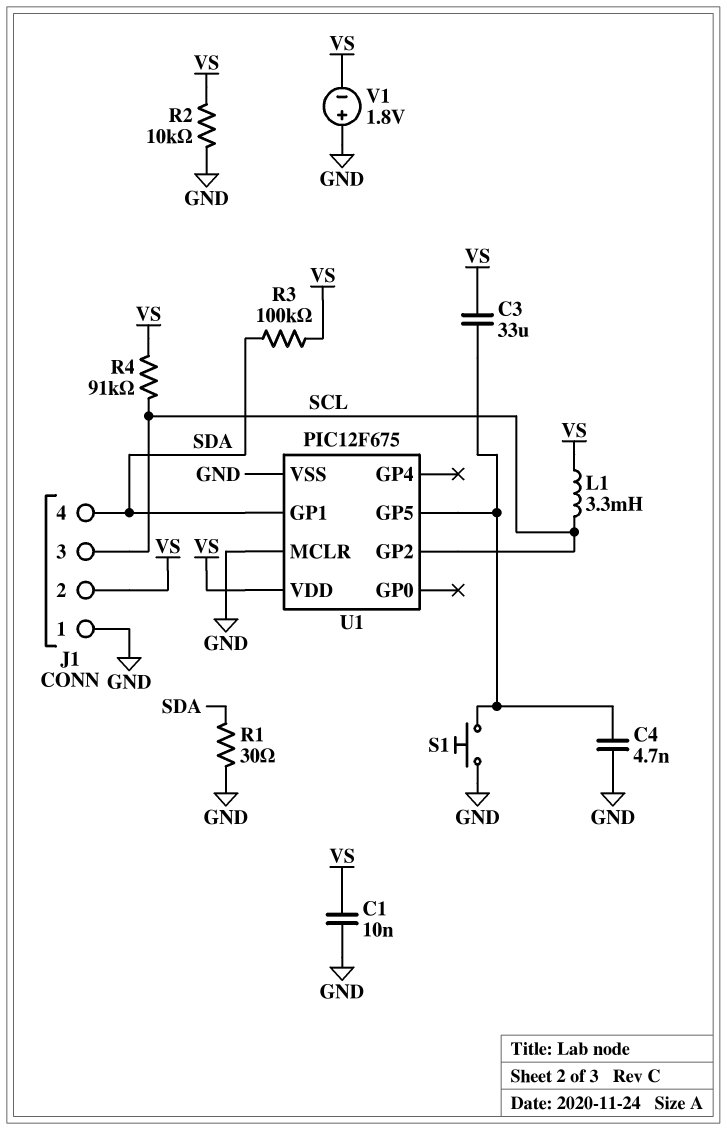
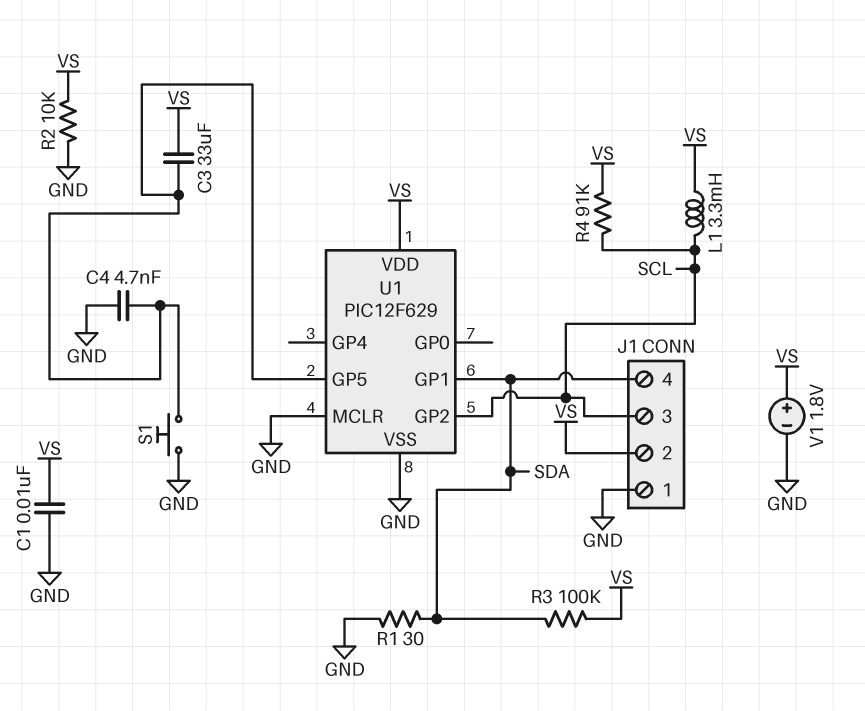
U1: PIC12F675 -> PIC12F629
V1: 1.8V (plus GND, minus VS) -> 1.8V (plus VS, minus GND)

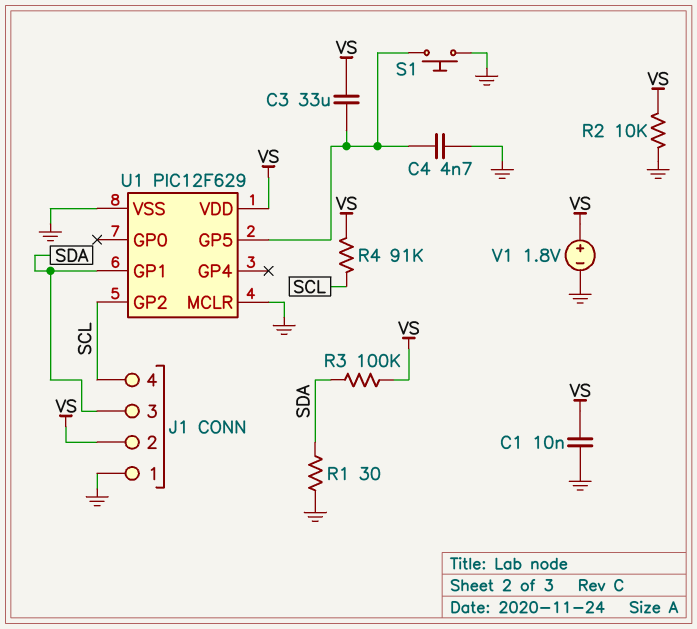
J1 pin 3: SCL -> SDA
J1 pin 4: SDA -> SCL
L1: 3.3mH (SCL, VS) -> none

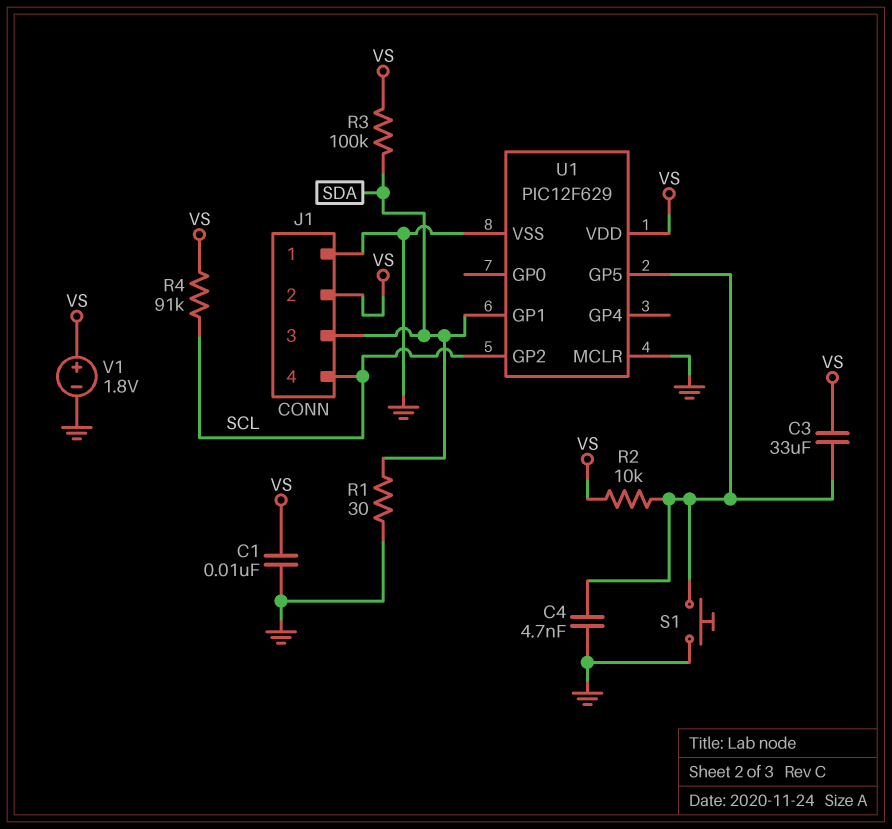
R2: 10k (GND, VS) -> 10k (U1/GP5, VS)

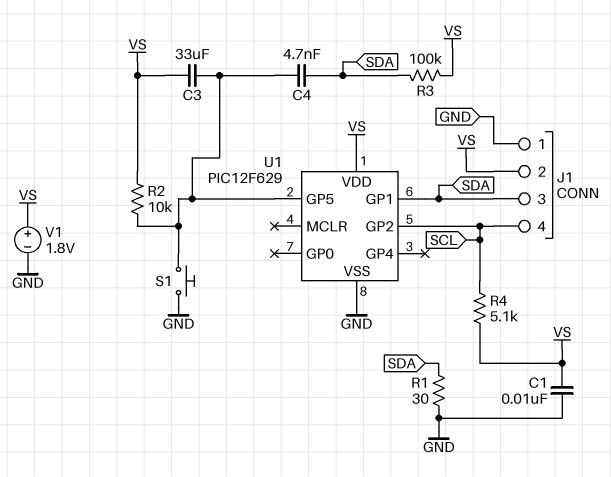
C4: 4.7nF (GND, U1/GP5) -> 4.7nF (SDA, U1/GP5)
R4: 91k (SCL, VS) -> 5.1k (SCL, VS)
U1 pin MCLR: GND -> none

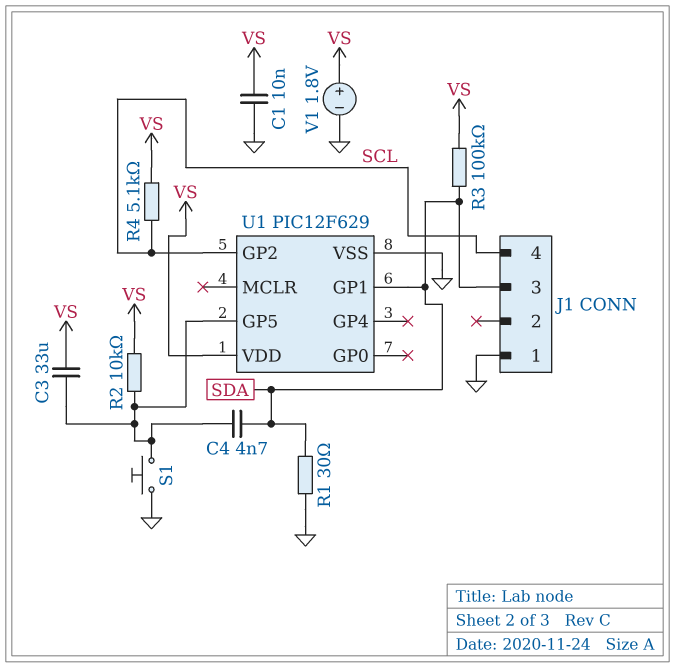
J1 pin 2: VS -> none

